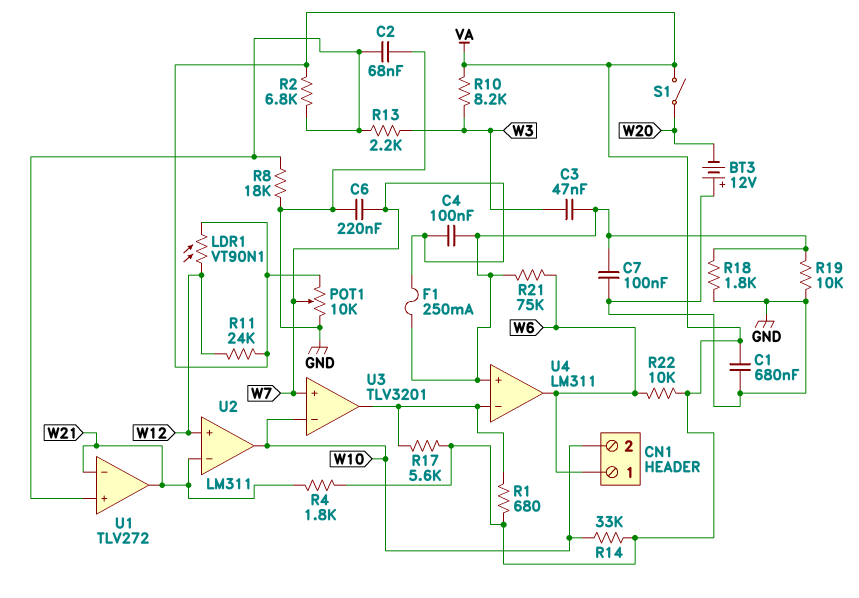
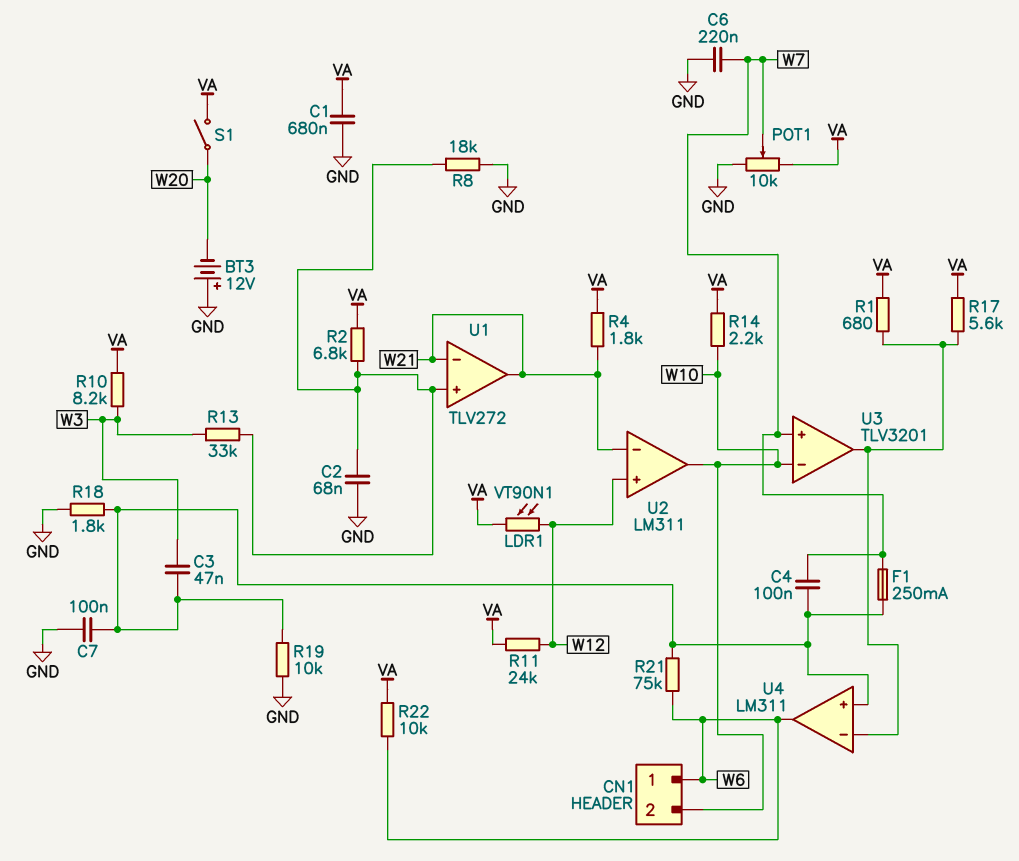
R13: 2.2k (U1/in+, W3) -> 33k (U1/in+, W3)
R14: 33k (VA, W10) -> 2.2k (VA, W10)

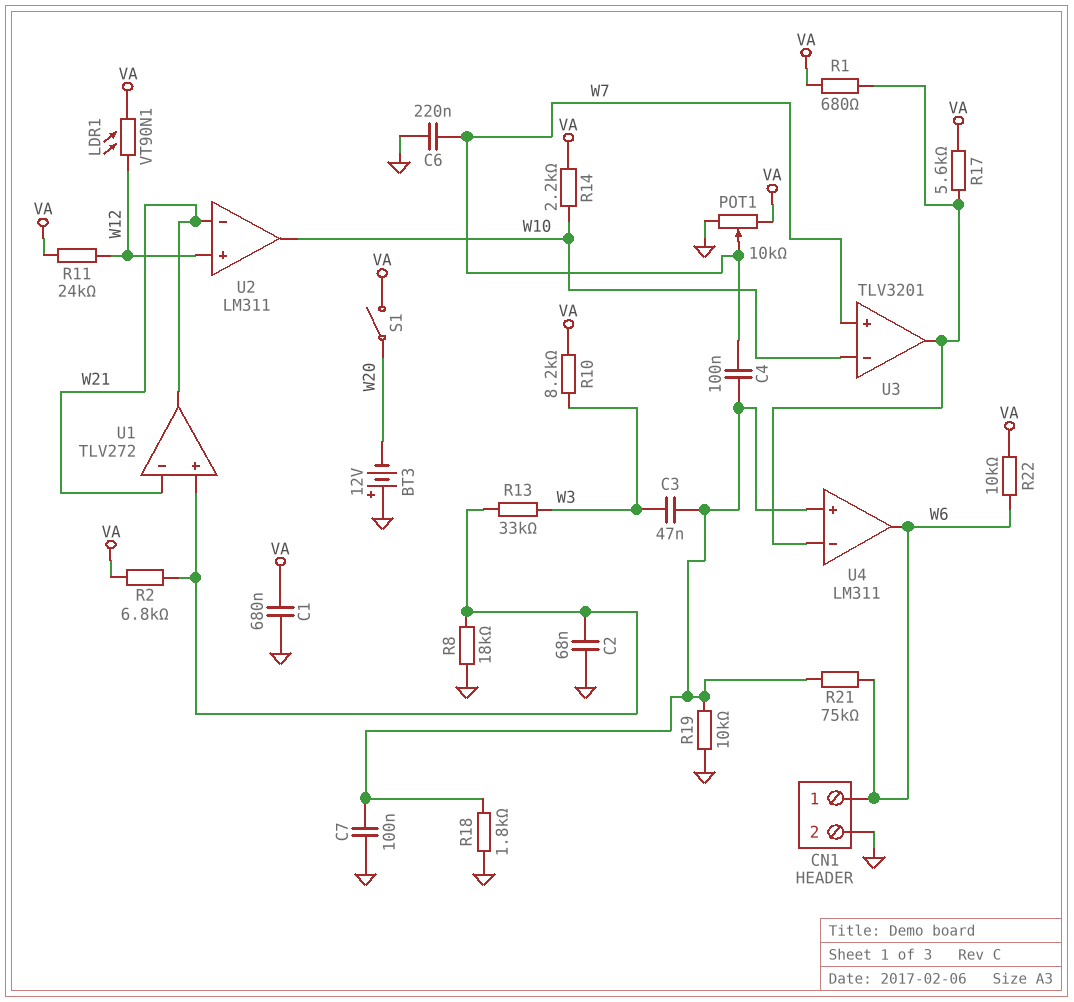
CN1 pin 2: W10 -> GND
F1: 250mA (U4/in+, W7) -> none
R4: 1.8k (VA, W21) -> none

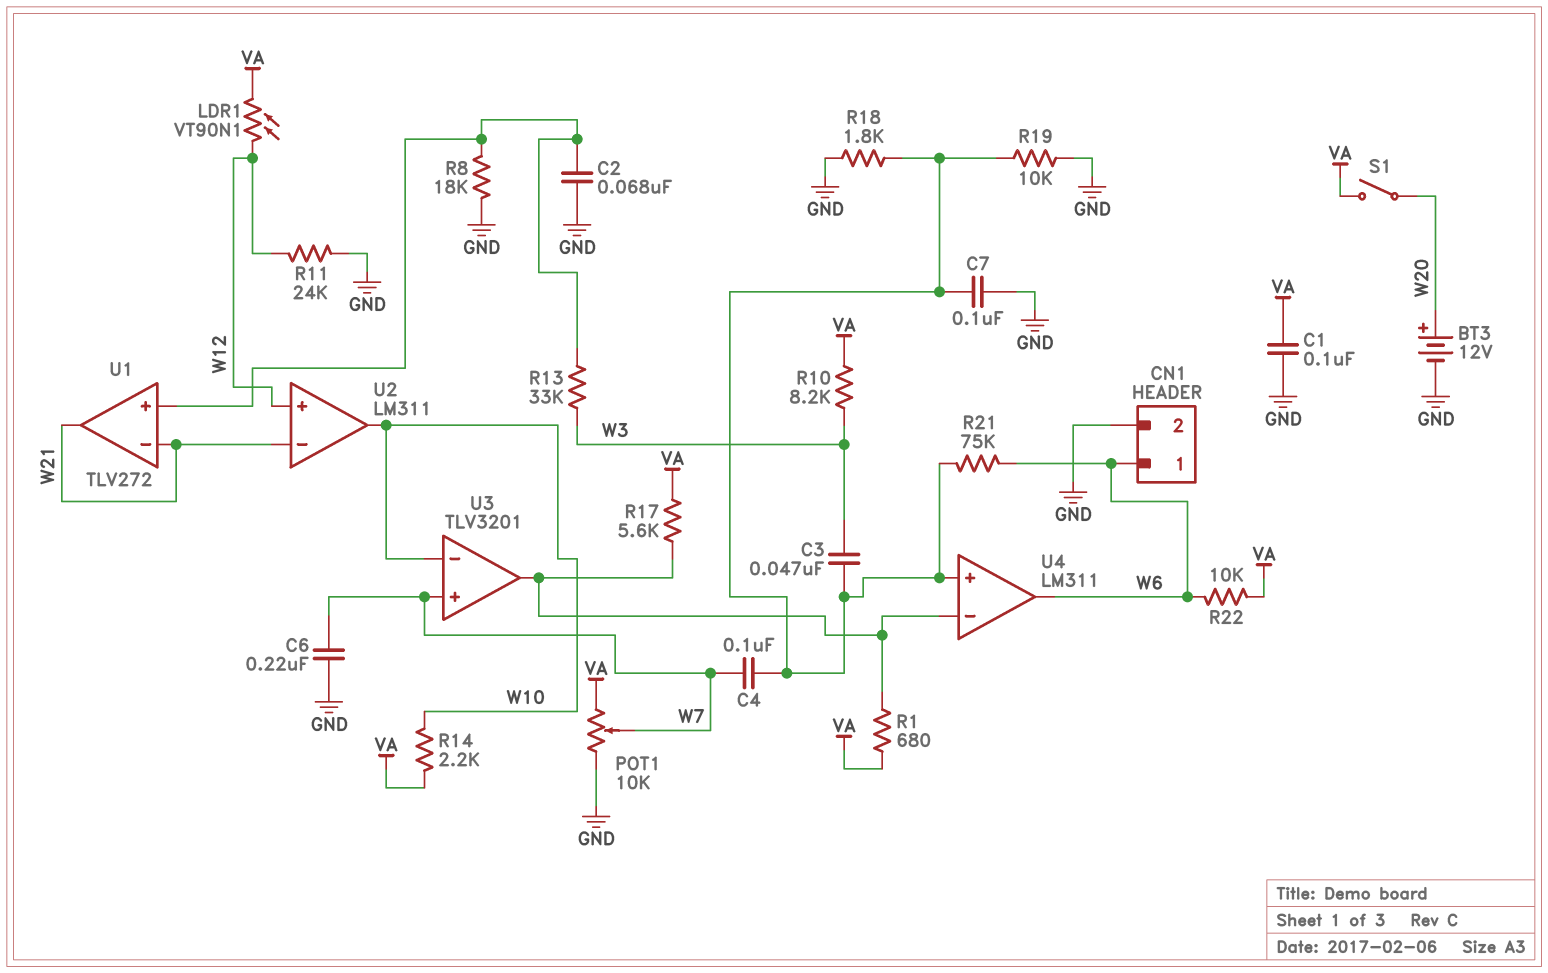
BT3: 12V (plus GND, minus W20) -> 12V (plus W20, minus GND)
C1: 680nF (GND, VA) -> 100nF (GND, VA)
R2: 6.8k (U1/in+, VA) -> none
R11: 24k (VA, W12) -> 24k (GND, W12)

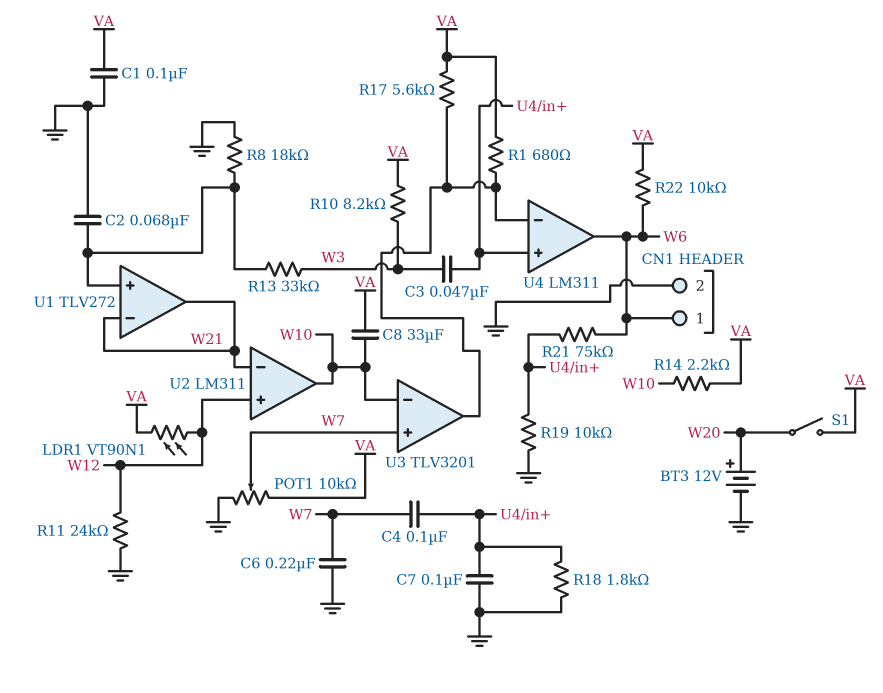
C8: none -> 33uF (VA, W10)

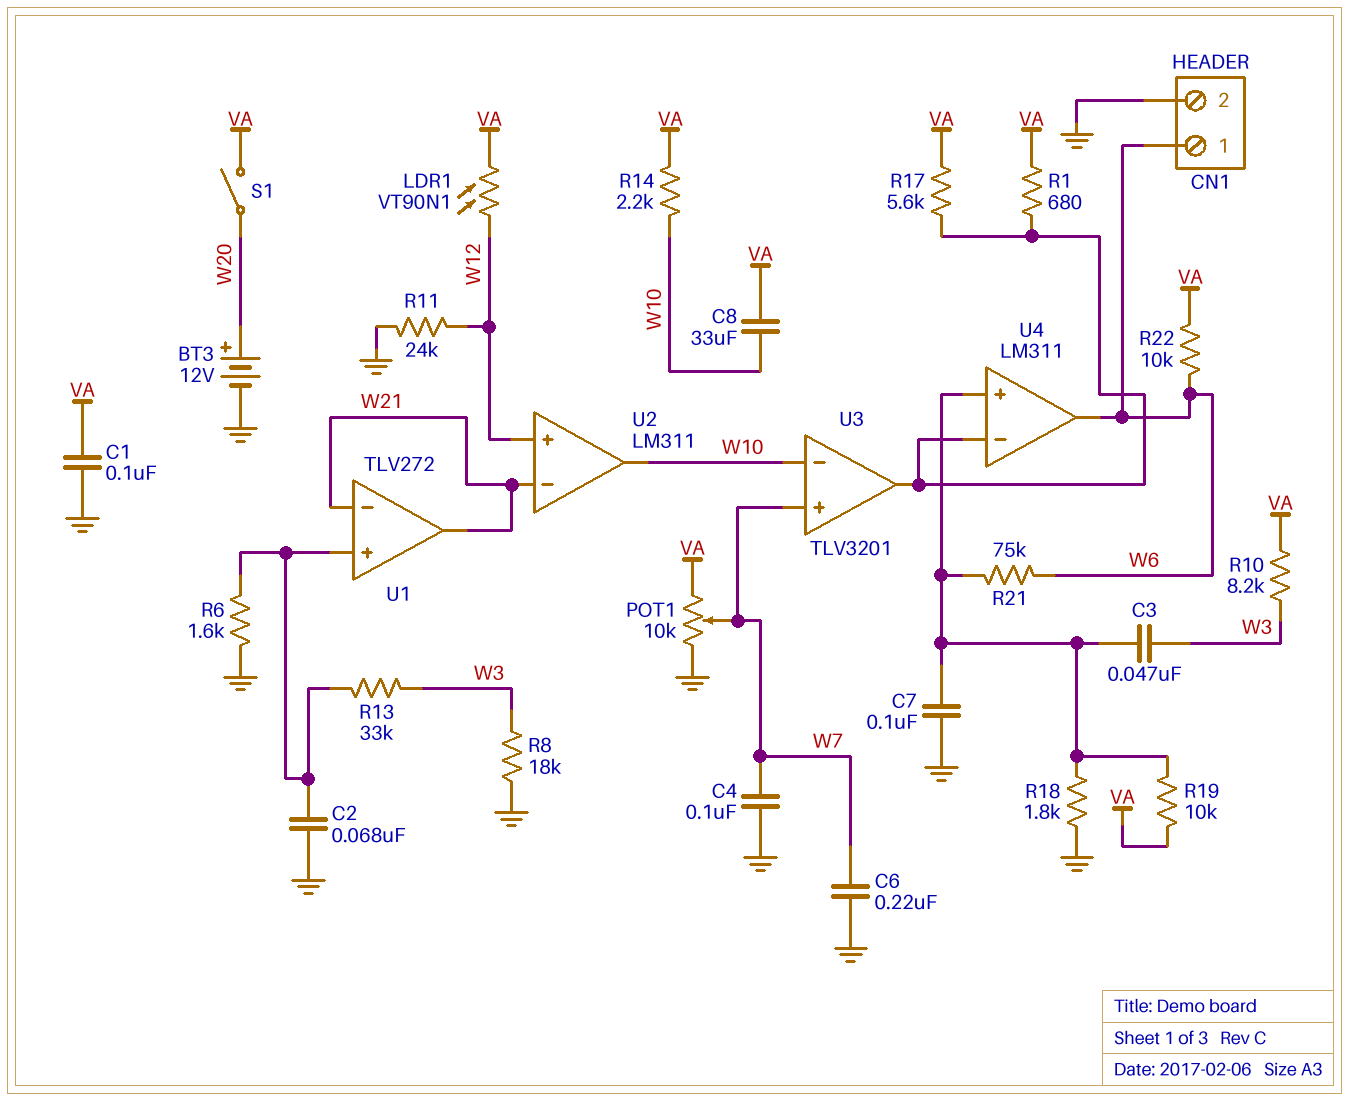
C4: 100nF (U4/in+, W7) -> 100nF (GND, W7)
R6: none -> 1.6k (GND, U1/in+)
R8: 18k (GND, U1/in+) -> 18k (GND, W3)
R19: 10k (GND, U4/in+) -> 10k (U4/in+, VA)

